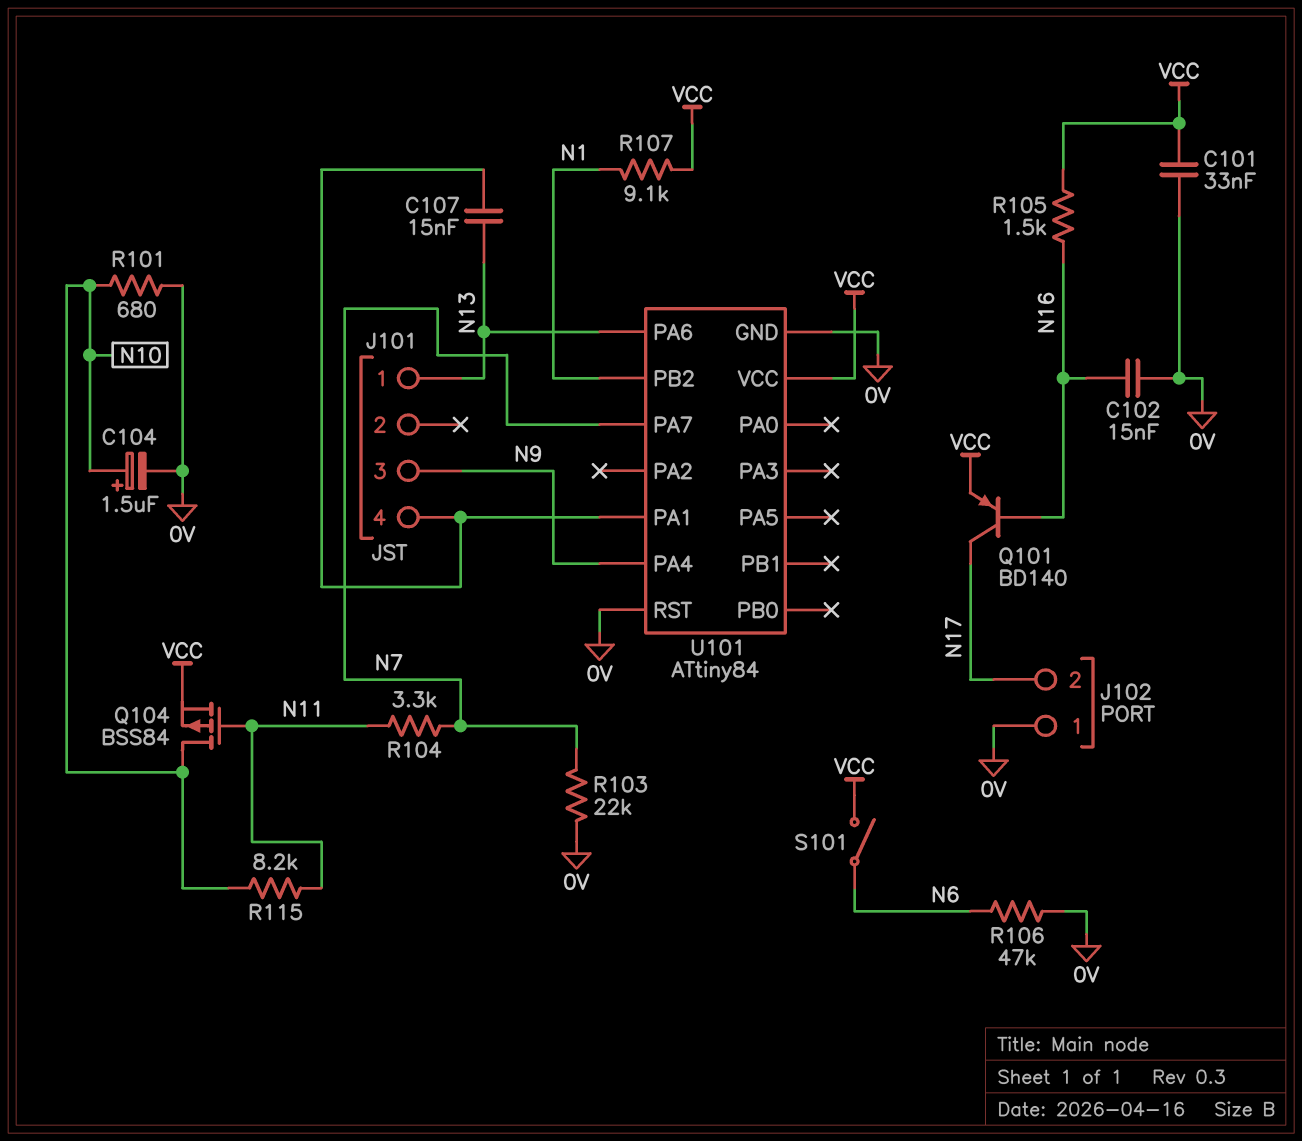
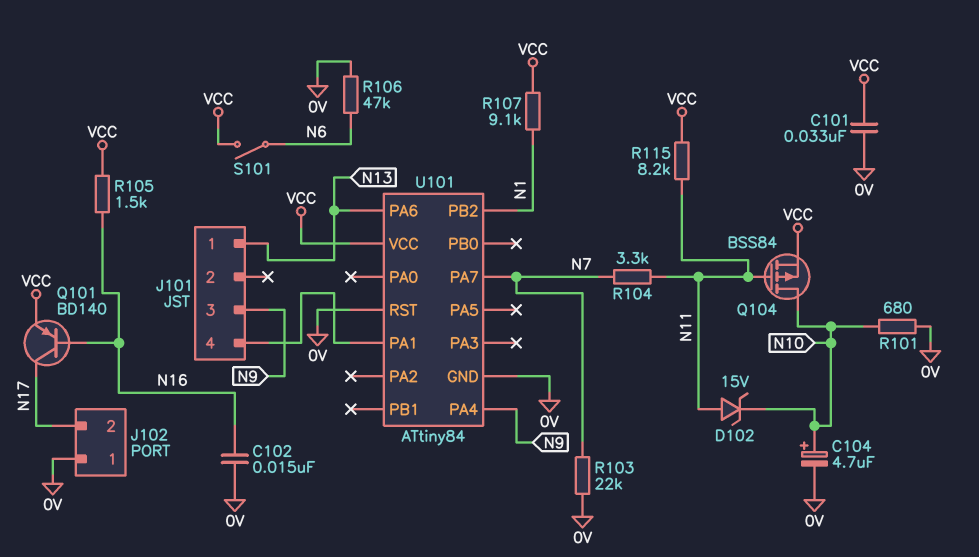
C104: 1.5uF (plus N10, minus 0V) -> 4.7uF (plus N10, minus 0V)
C107: 15nF (J101/4, N13) -> none
D102: none -> zener 15V (A N11, K N10)
R115: 8.2k (N10, N11) -> 8.2k (N11, VCC)

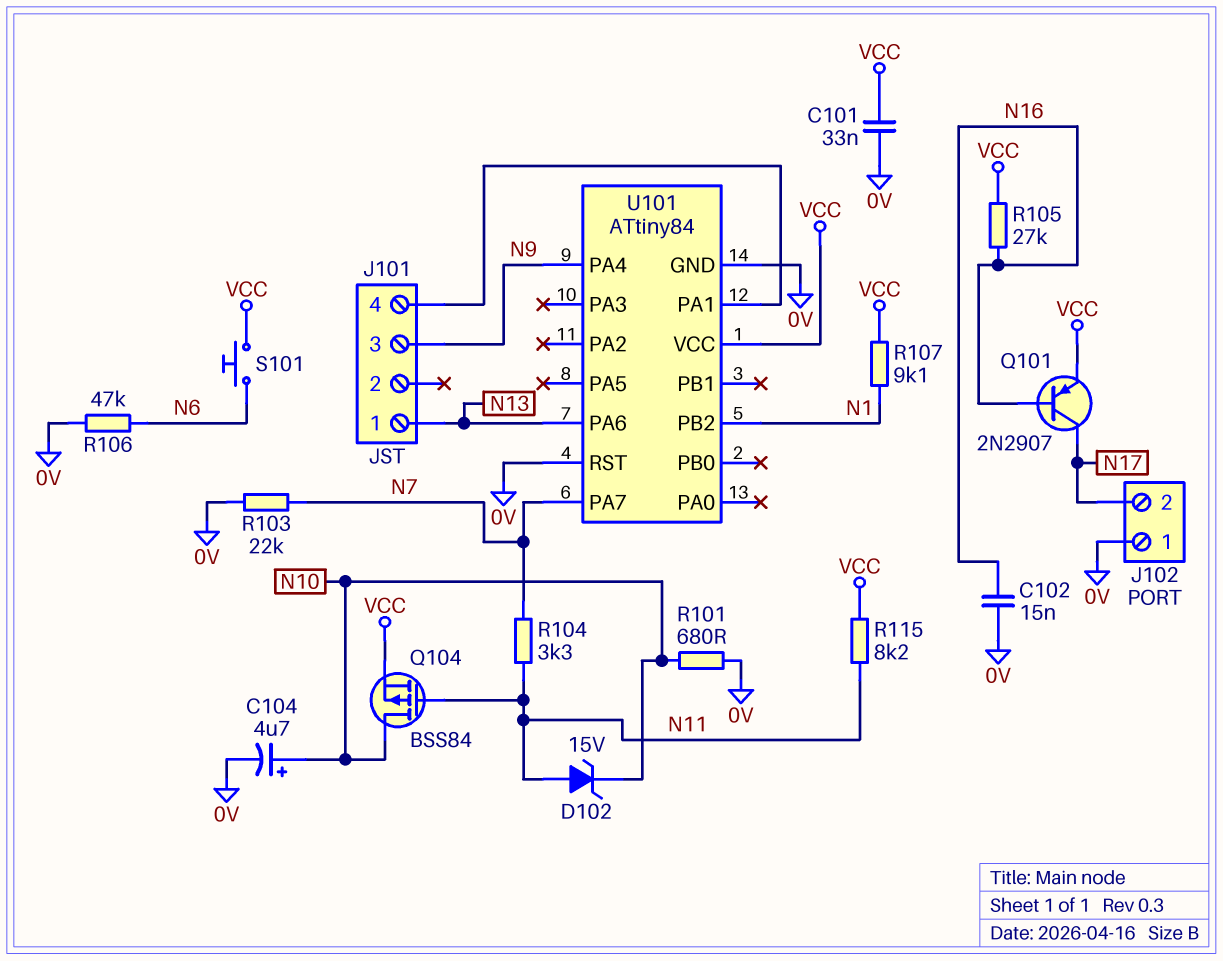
Q101: PNP BD140 (B N16, C N17, E VCC) -> PNP 2N2907 (B N16, C N17, E VCC)
R105: 1.5k (N16, VCC) -> 27k (N16, VCC)
S101: switch (N6, VCC) -> button (N6, VCC)

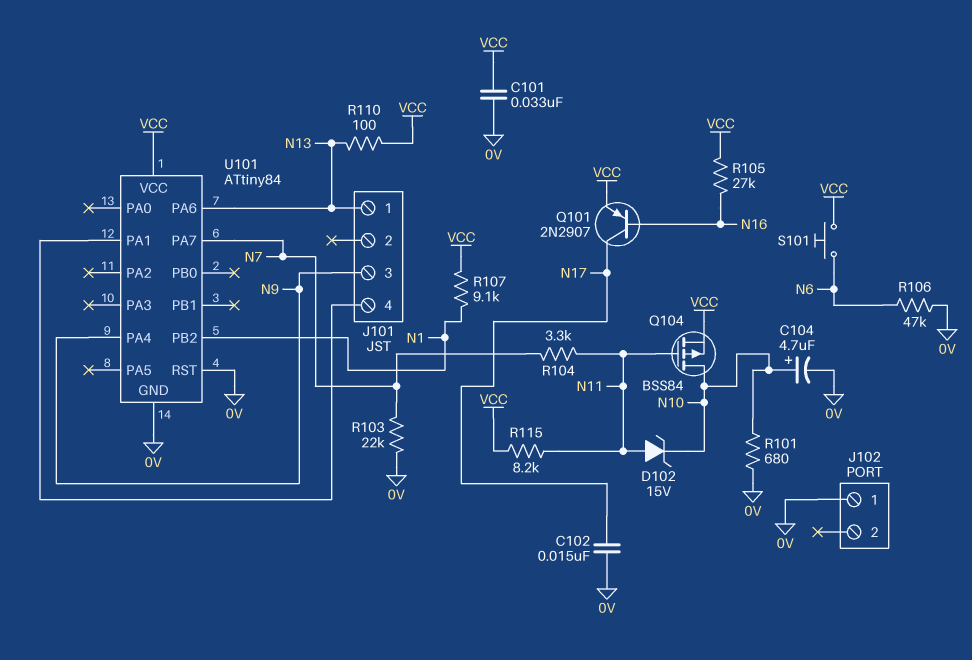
C102: 15nF (0V, N16) -> 15nF (0V, N17)
J102 pin 2: N17 -> none
R110: none -> 100 (N13, VCC)

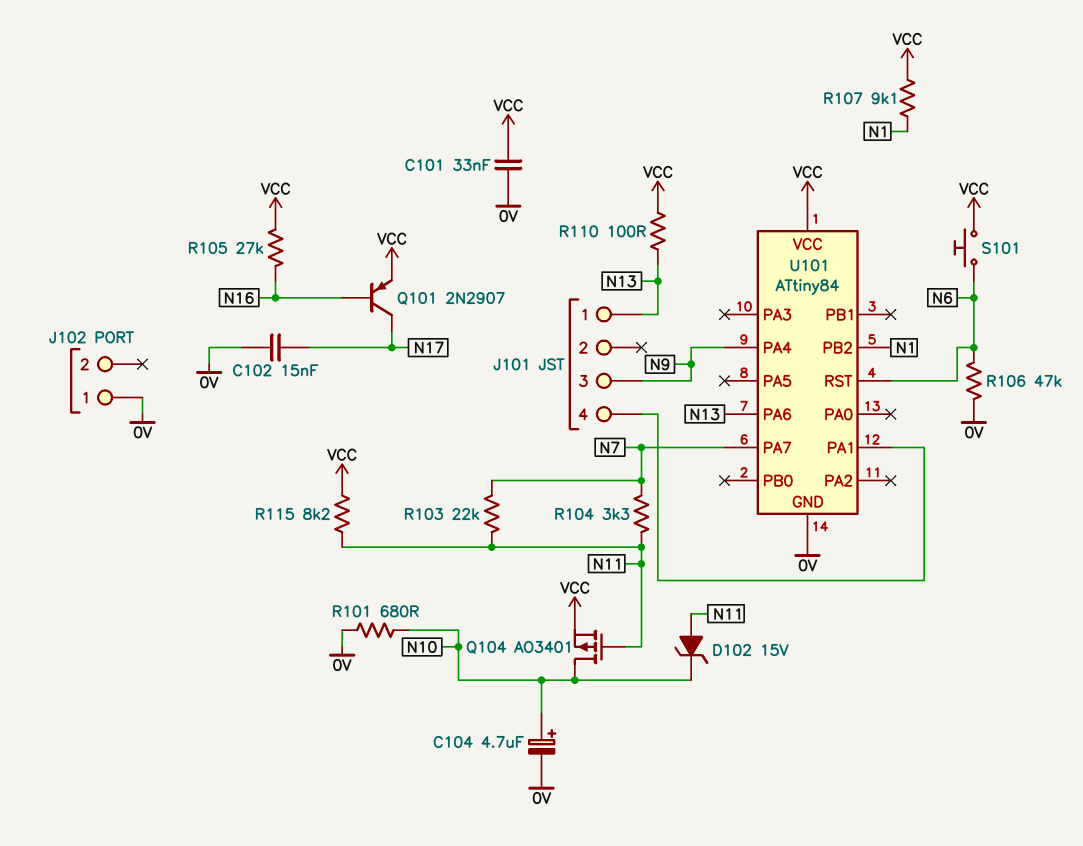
Q104: PMOS BSS84 (G N11, D N10, S VCC) -> PMOS AO3401 (G N11, D N10, S VCC)
R103: 22k (0V, N7) -> 22k (N7, N11)
U101 pin RST: 0V -> N6

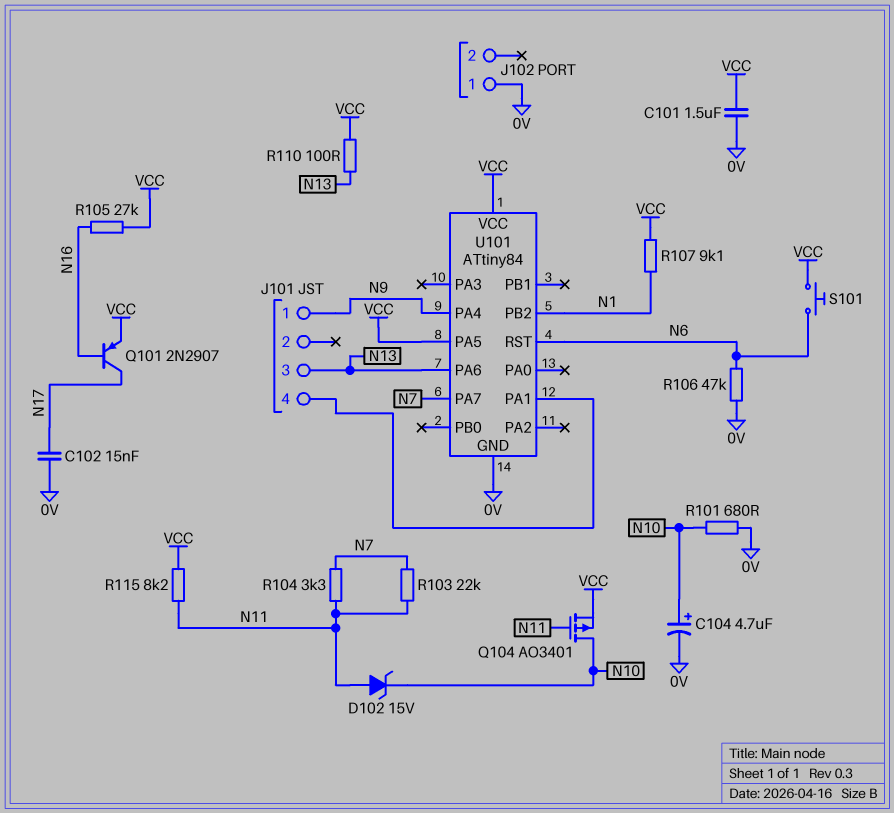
C101: 33nF (0V, VCC) -> 1.5uF (0V, VCC)
J101 pin 1: N13 -> N9
J101 pin 3: N9 -> N13
U101 pin PA5: none -> VCC

